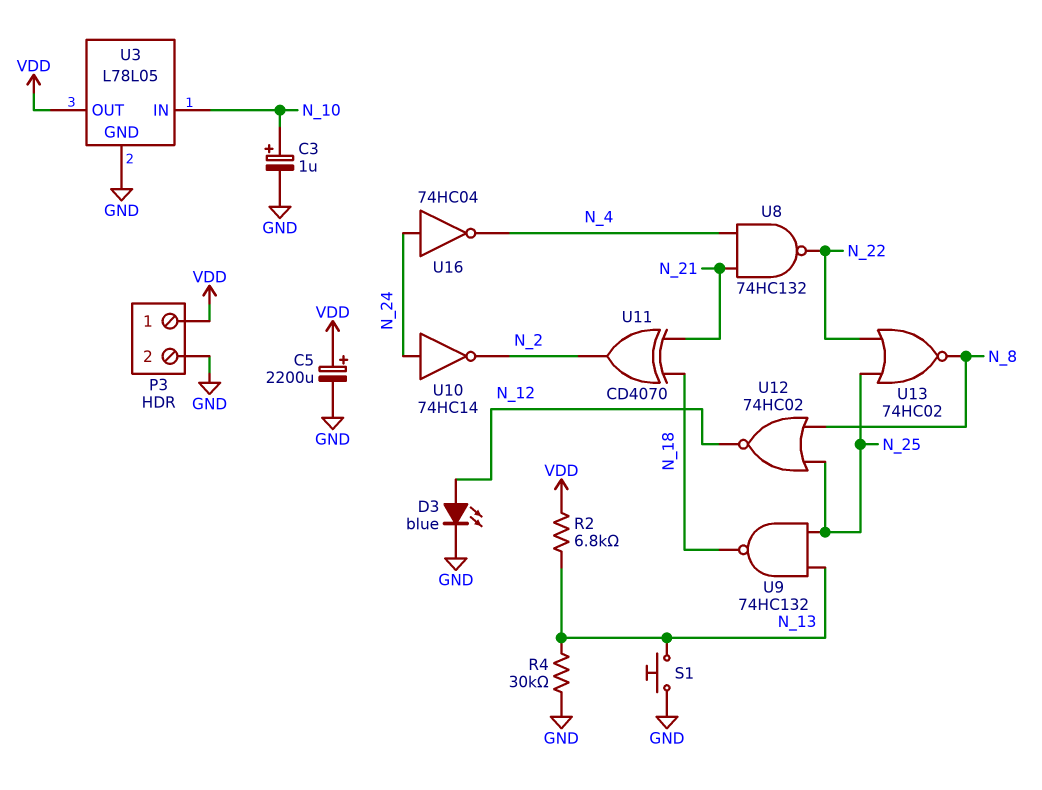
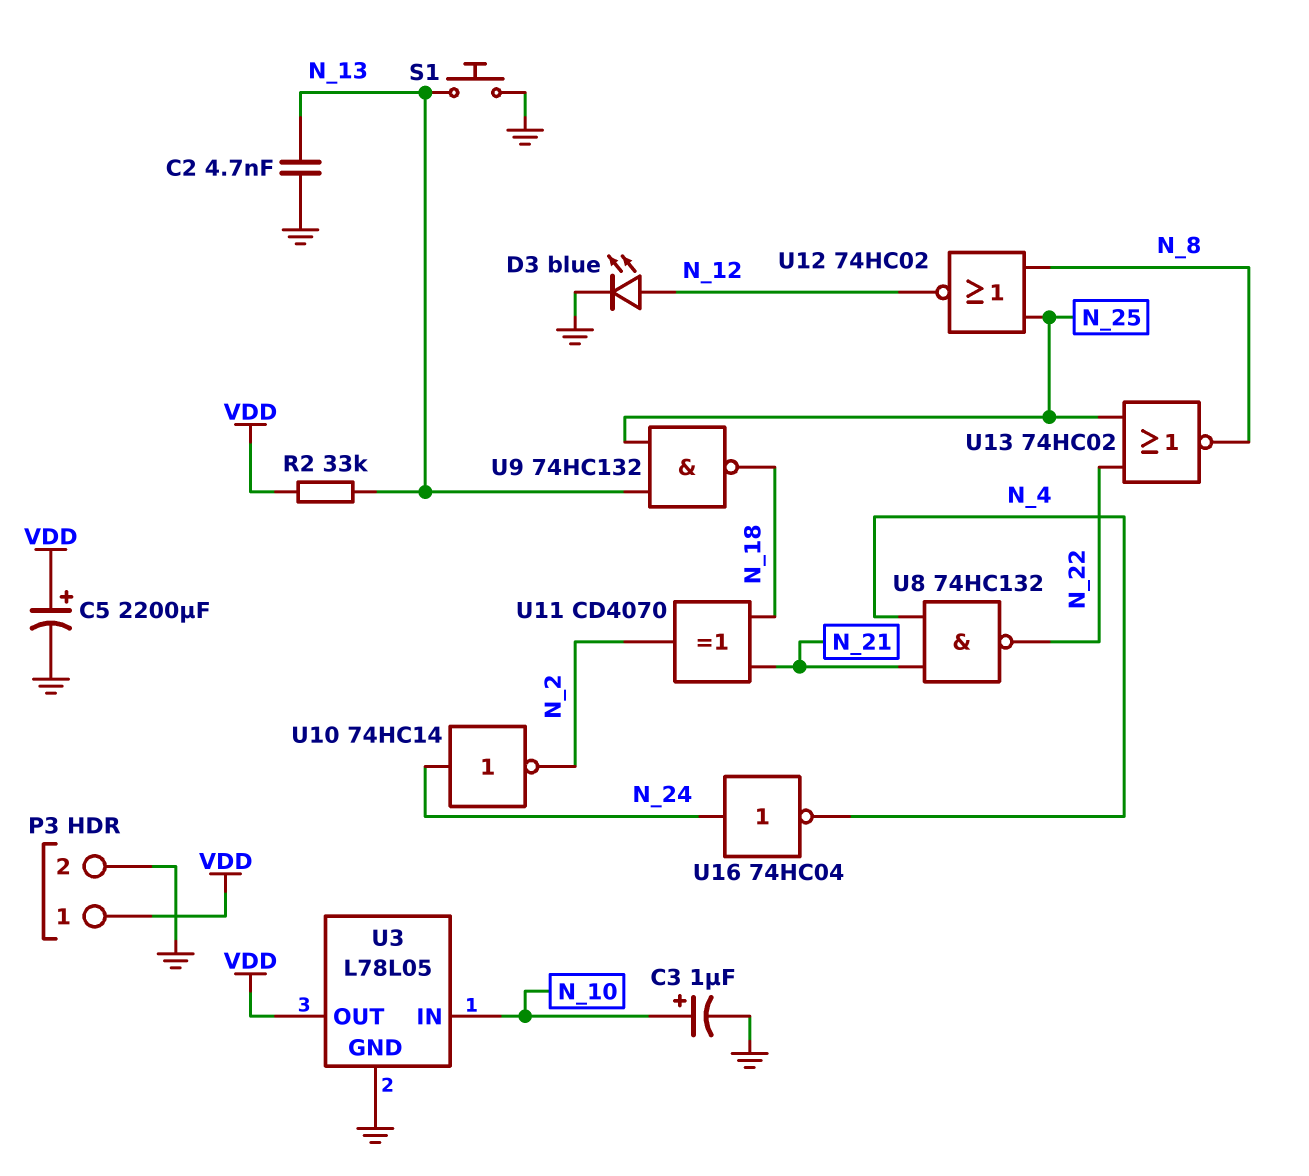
C2: none -> 4.7nF (GND, N_13)
R2: 6.8k (N_13, VDD) -> 33k (N_13, VDD)
R4: 30k (GND, N_13) -> none

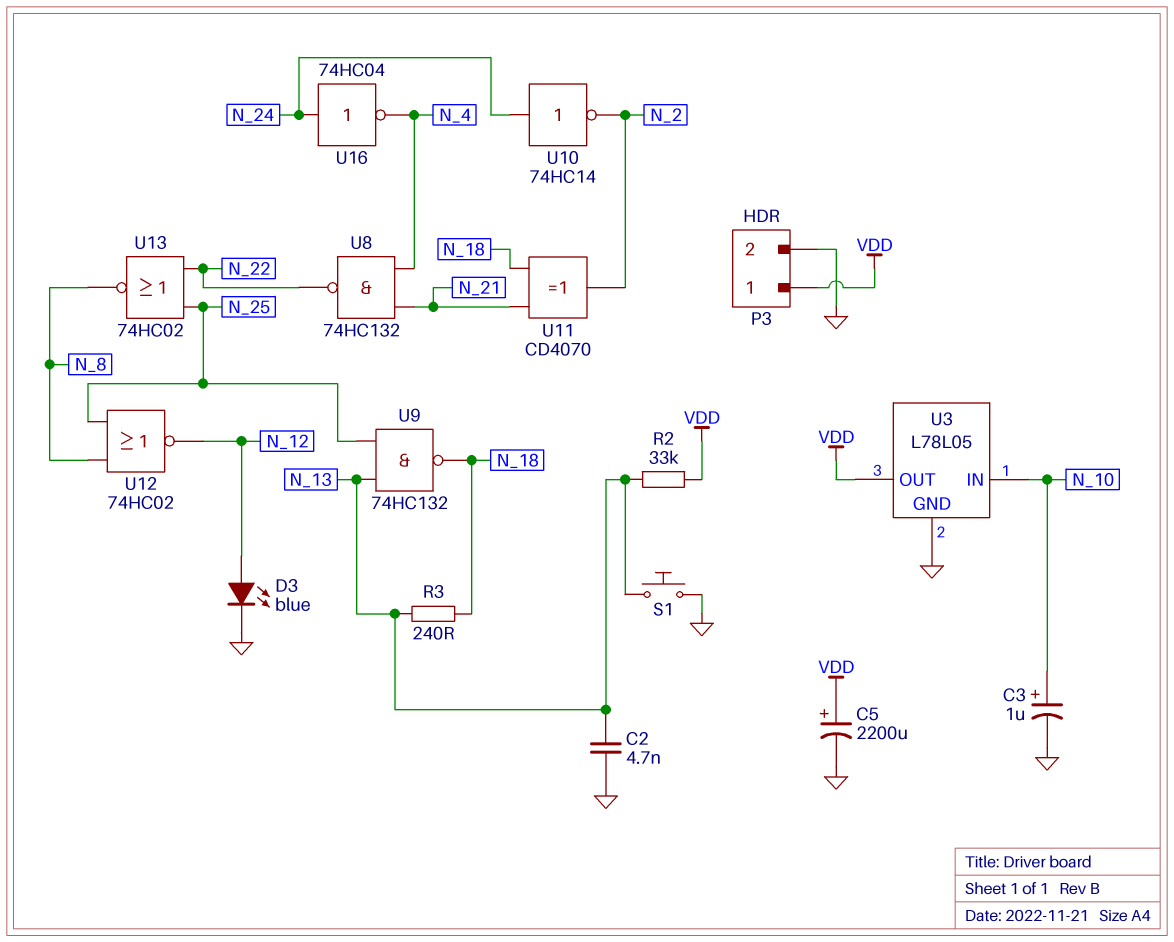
R3: none -> 240 (N_13, N_18)

